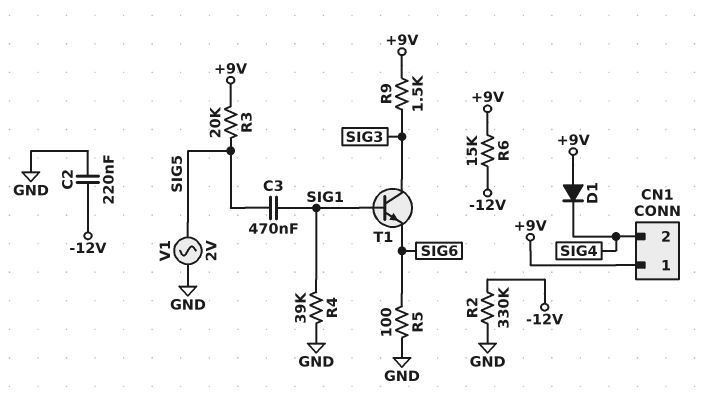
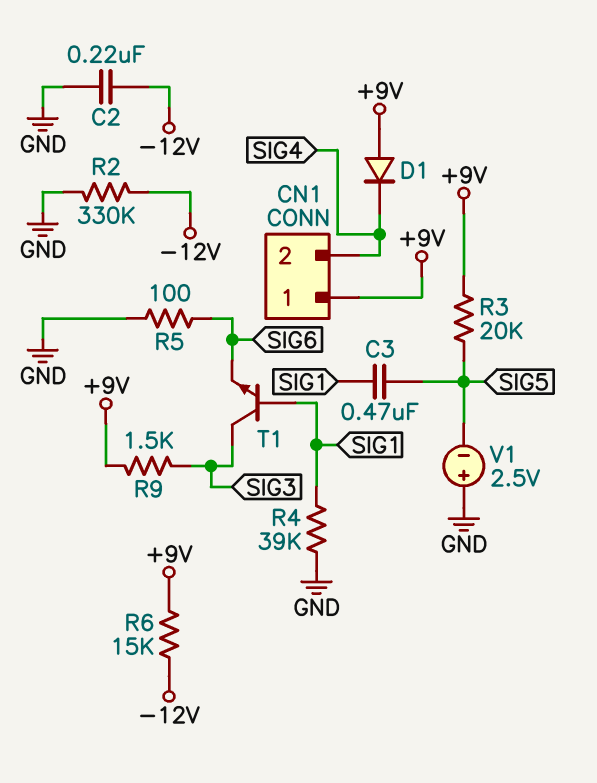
V1: AC 2V (GND, SIG5) -> 2.5V (plus GND, minus SIG5)

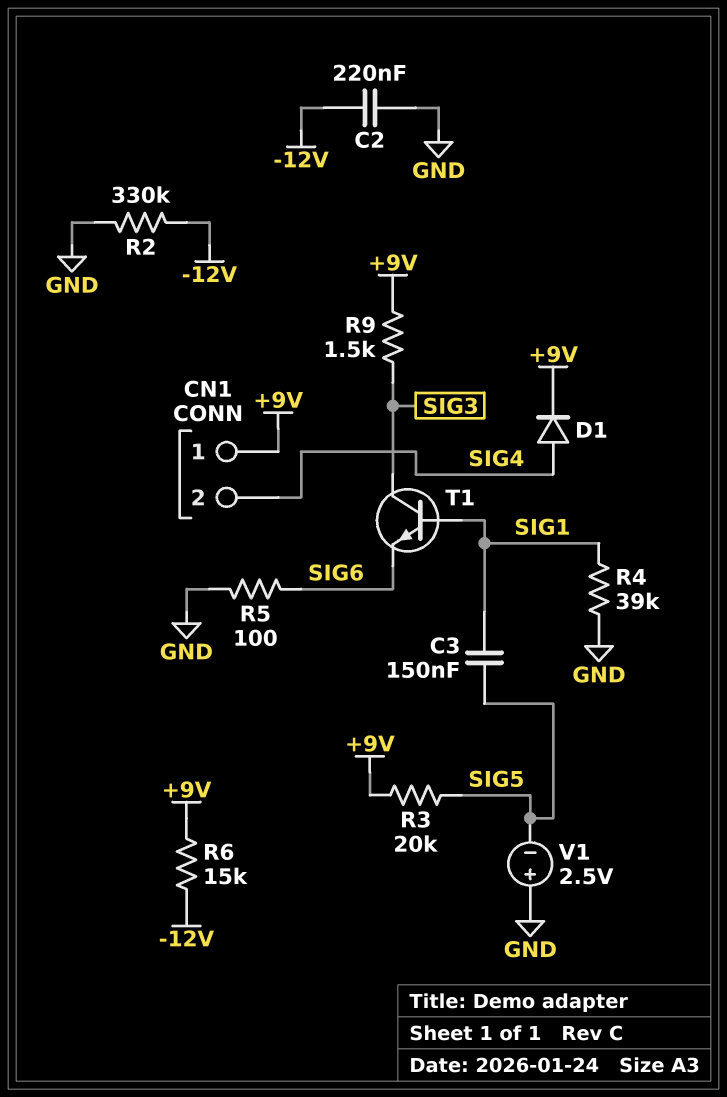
C3: 470nF (SIG1, SIG5) -> 150nF (SIG1, SIG5)
D1: diode (A +9V, K SIG4) -> diode (A SIG4, K +9V)

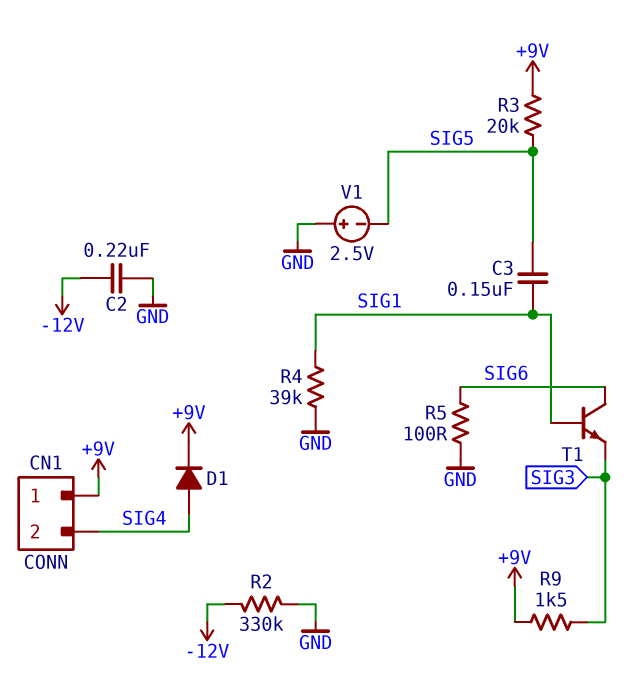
R6: 15k (+9V, -12V) -> none
T1: NPN (B SIG1, C SIG3, E SIG6) -> NPN (B SIG1, C SIG6, E SIG3)

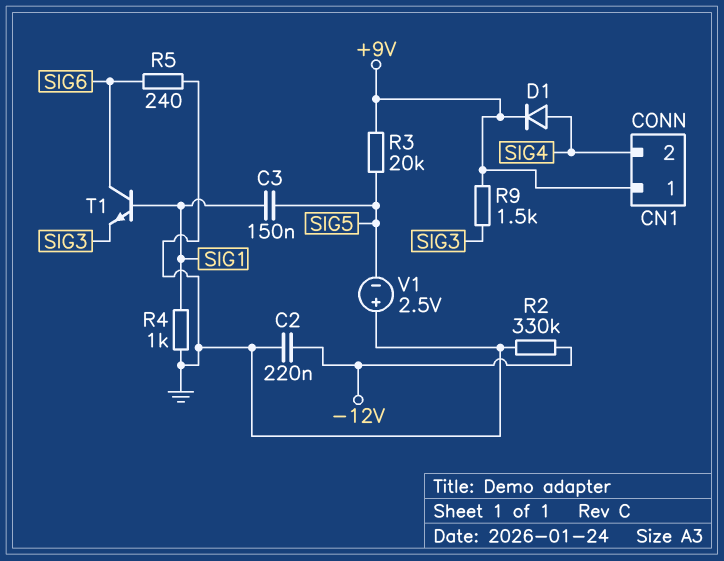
R4: 39k (GND, SIG1) -> 1k (GND, SIG1)
R5: 100 (GND, SIG6) -> 240 (GND, SIG6)

